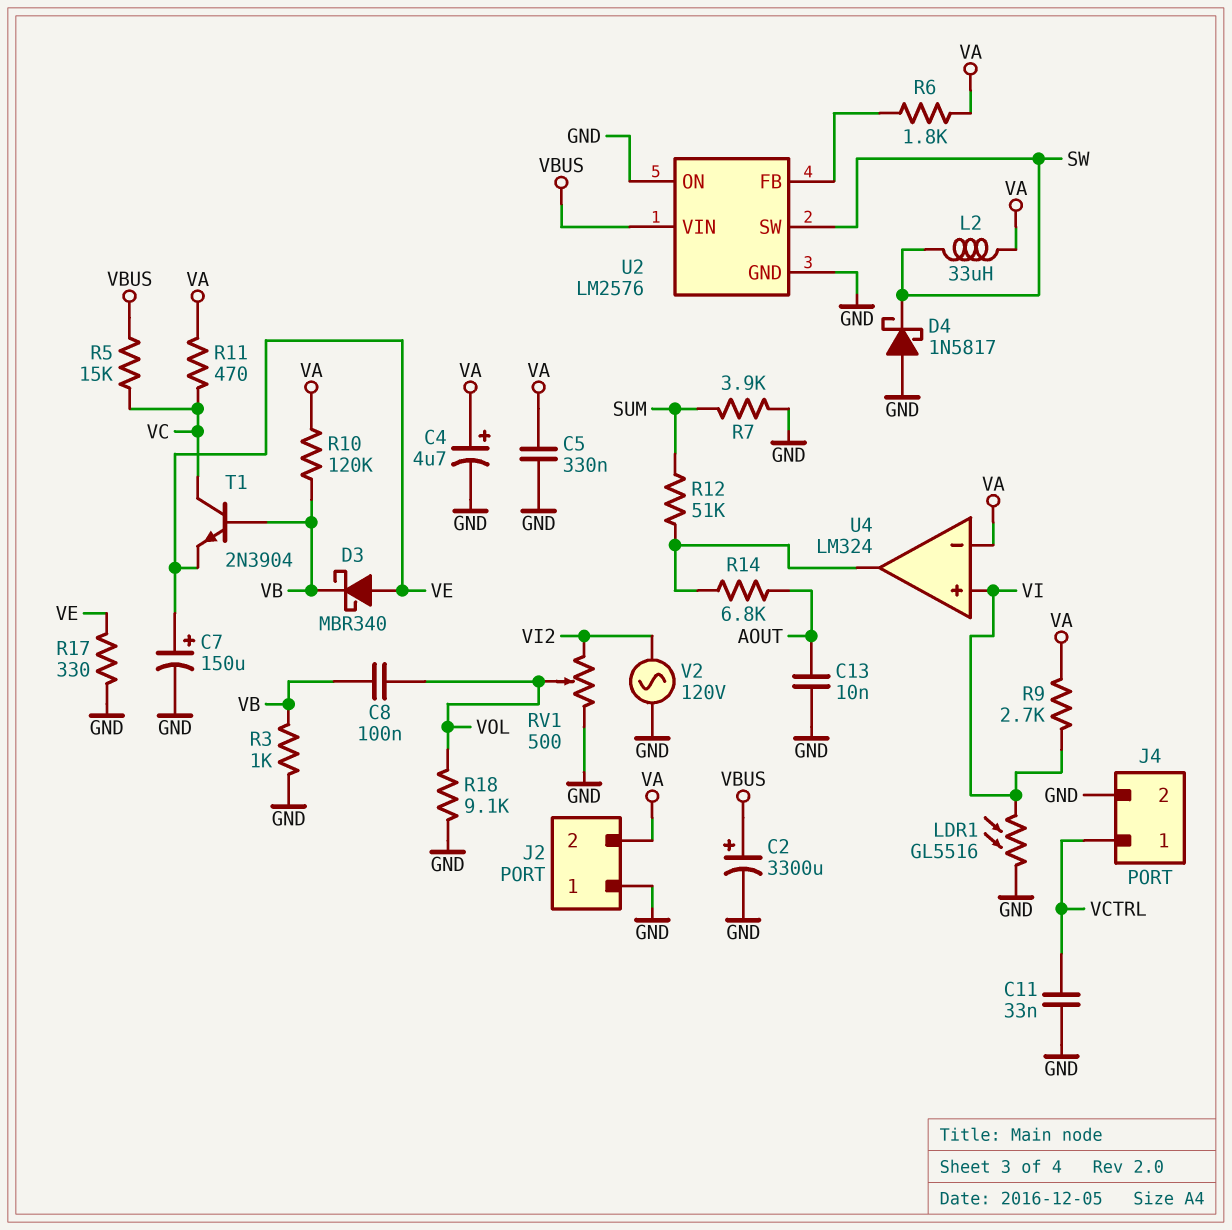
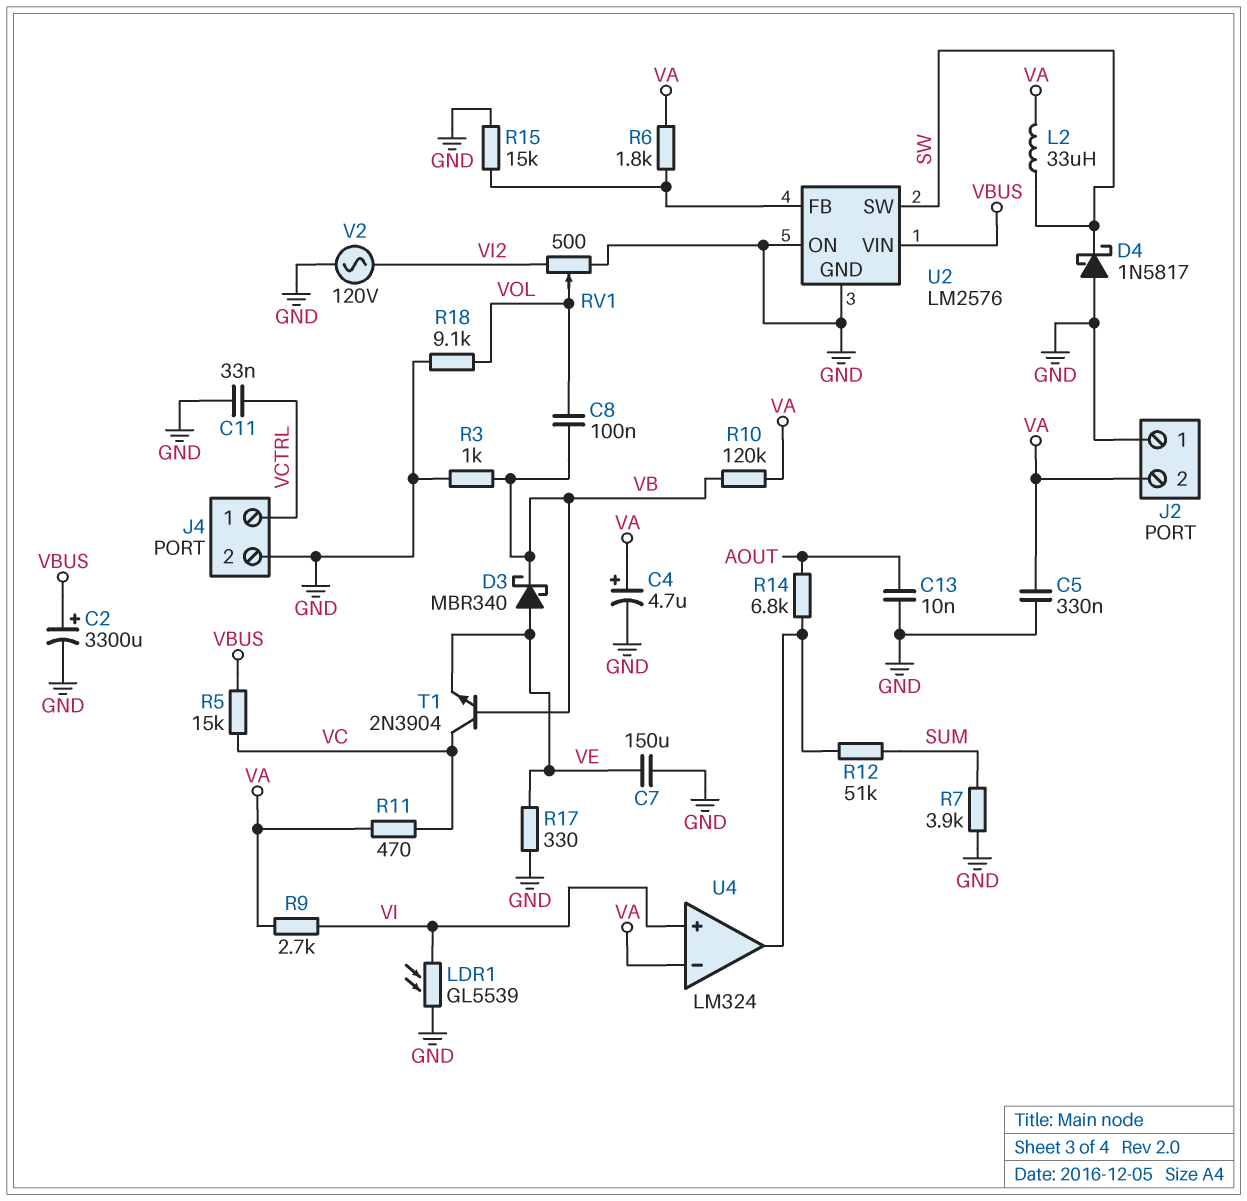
C7: 150uF (plus VE, minus GND) -> 150uF (GND, VE)
LDR1: GL5516 (GND, VI) -> GL5539 (GND, VI)
R15: none -> 15k (GND, U2/FB)

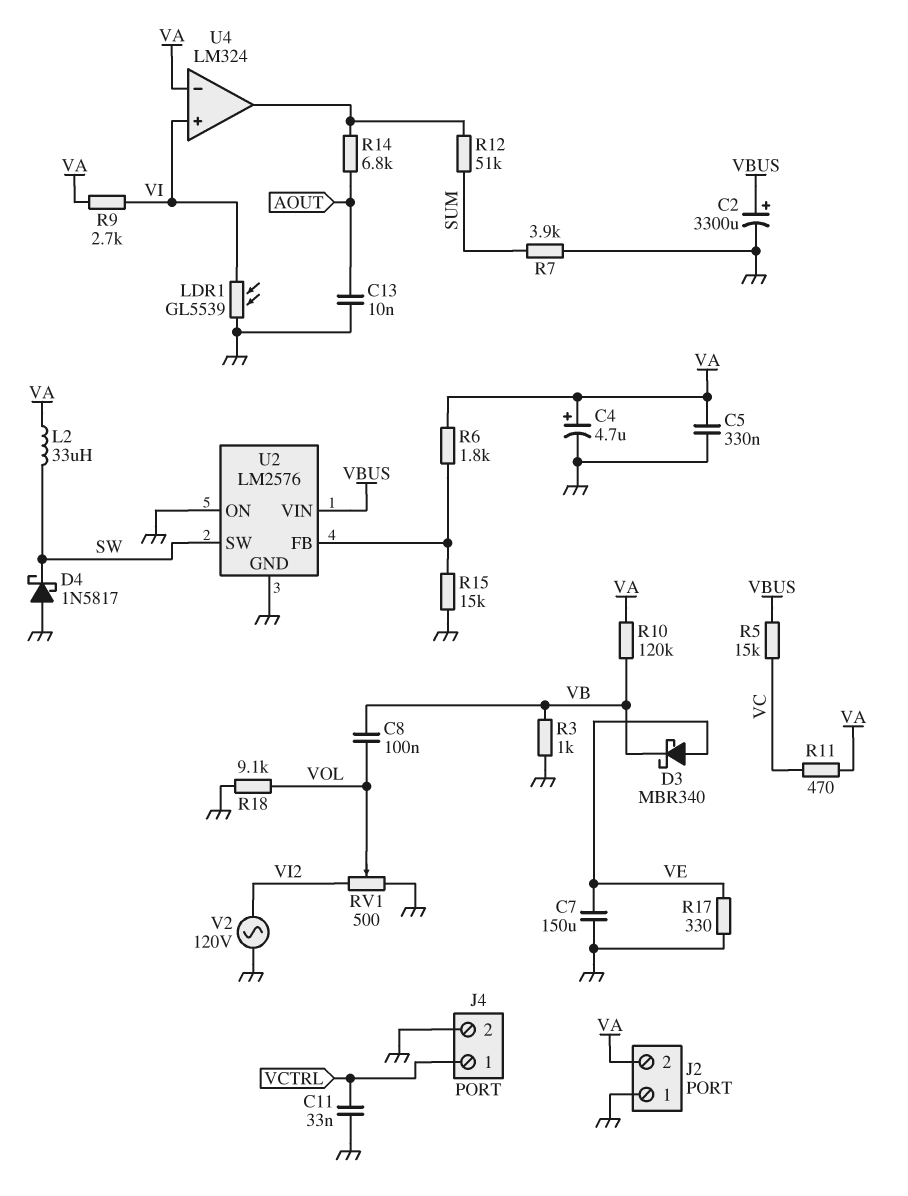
T1: NPN 2N3904 (B VB, C VC, E VE) -> none

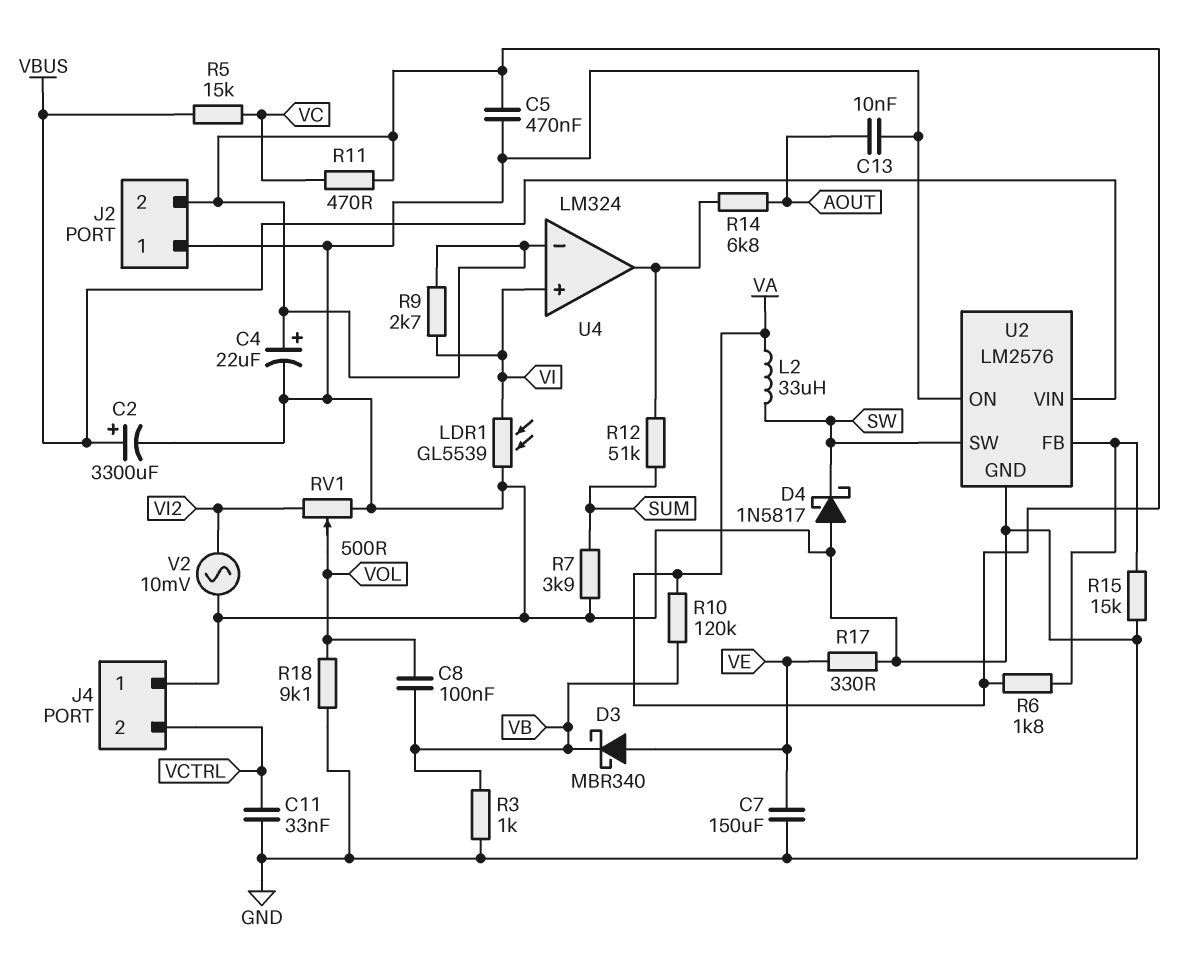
C4: 4.7uF (plus VA, minus GND) -> 22uF (plus VA, minus GND)
C5: 330nF (GND, VA) -> 470nF (GND, VA)
J4 pin 1: VCTRL -> GND
J4 pin 2: GND -> VCTRL
V2: AC 120V (GND, VI2) -> AC 10mV (GND, VI2)

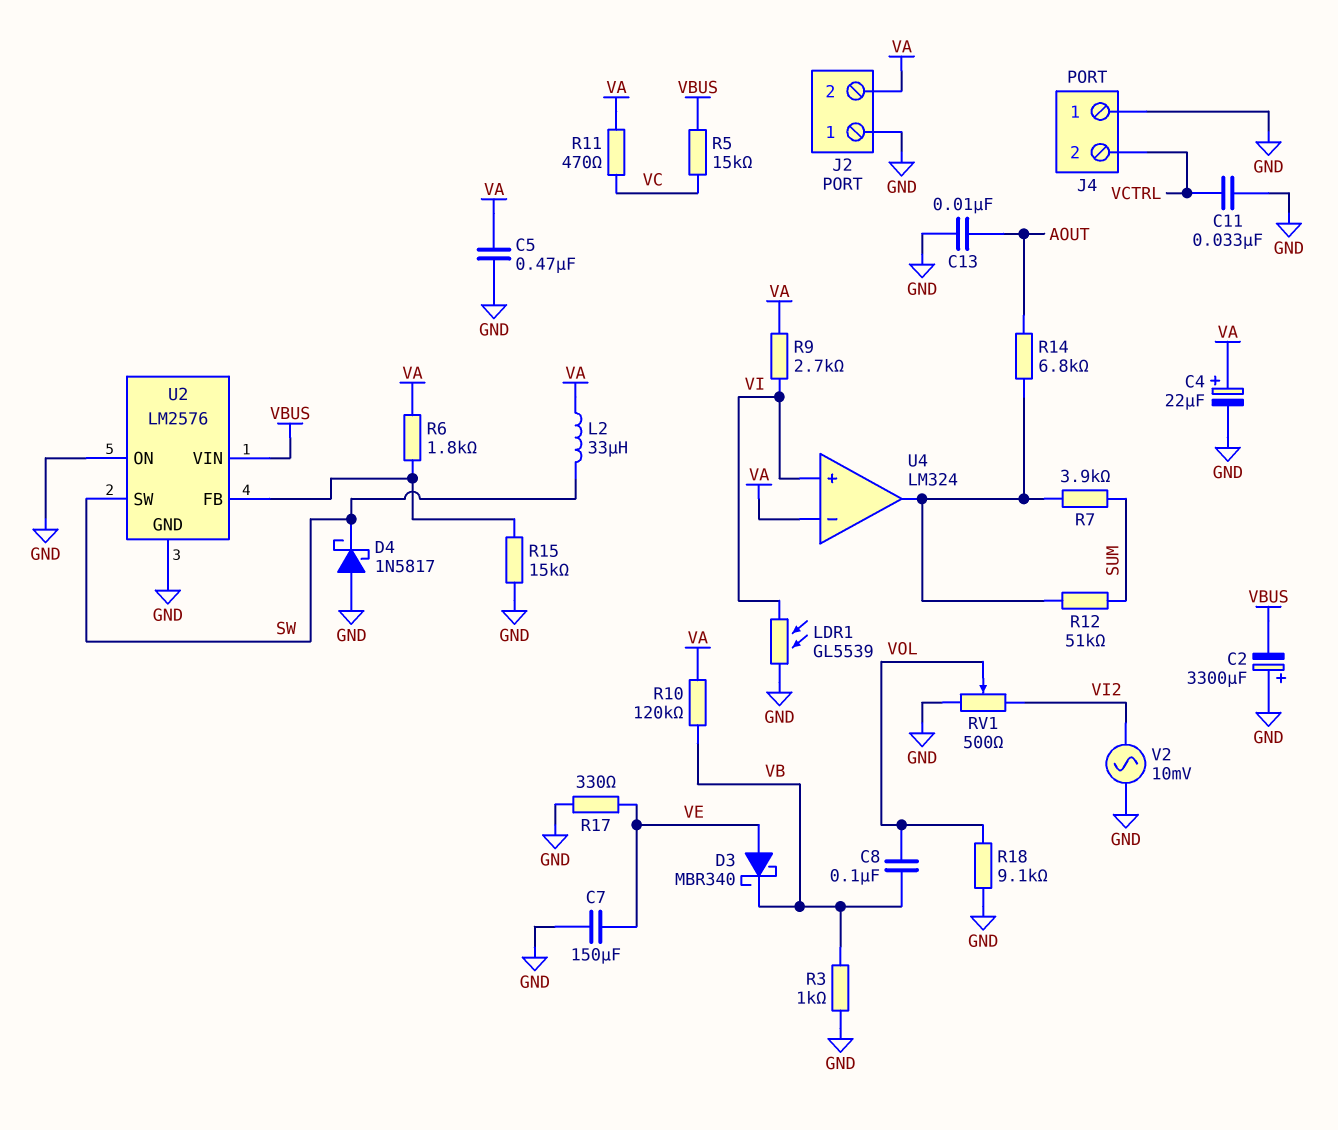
C2: 3300uF (plus VBUS, minus GND) -> 3300uF (plus GND, minus VBUS)
R7: 3.9k (GND, SUM) -> 3.9k (SUM, U4/out)

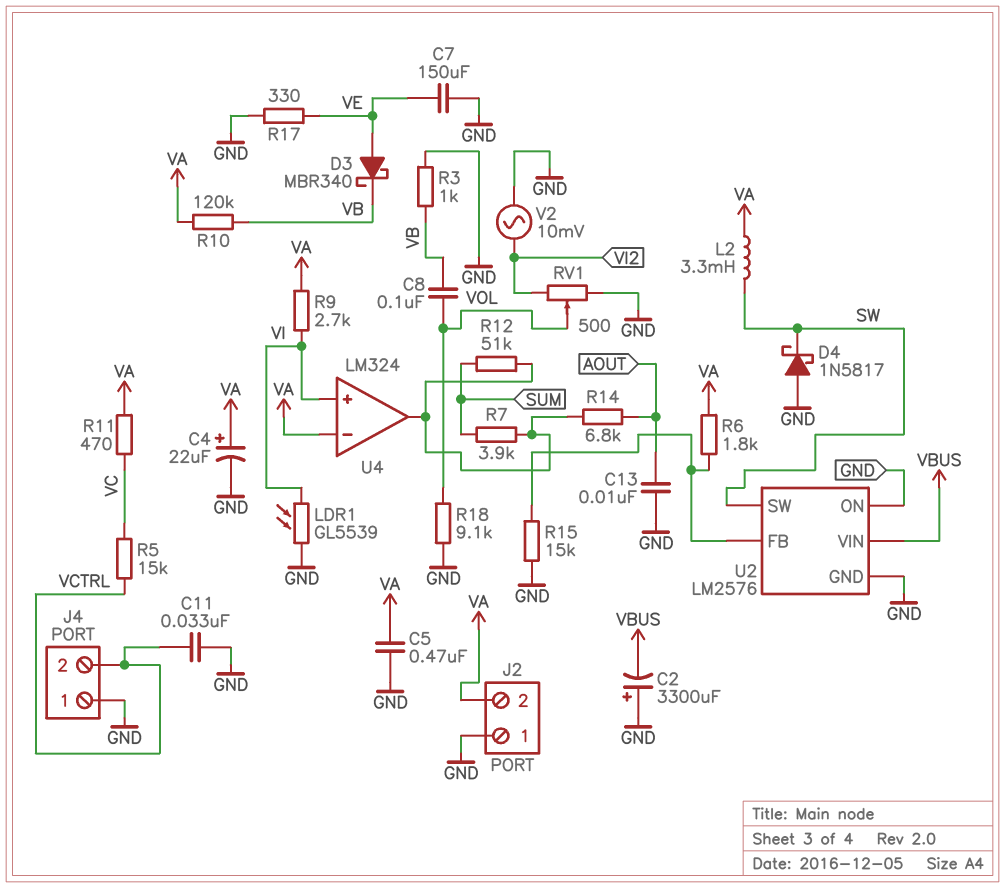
L2: 33uH (SW, VA) -> 3.3mH (SW, VA)
R5: 15k (VBUS, VC) -> 15k (VC, VCTRL)

